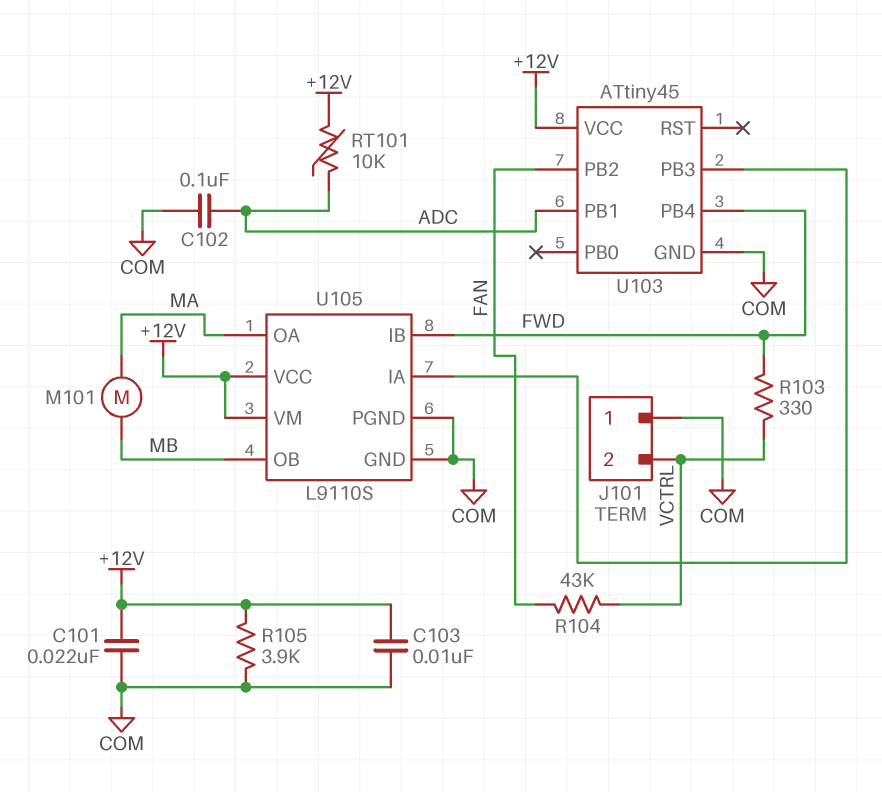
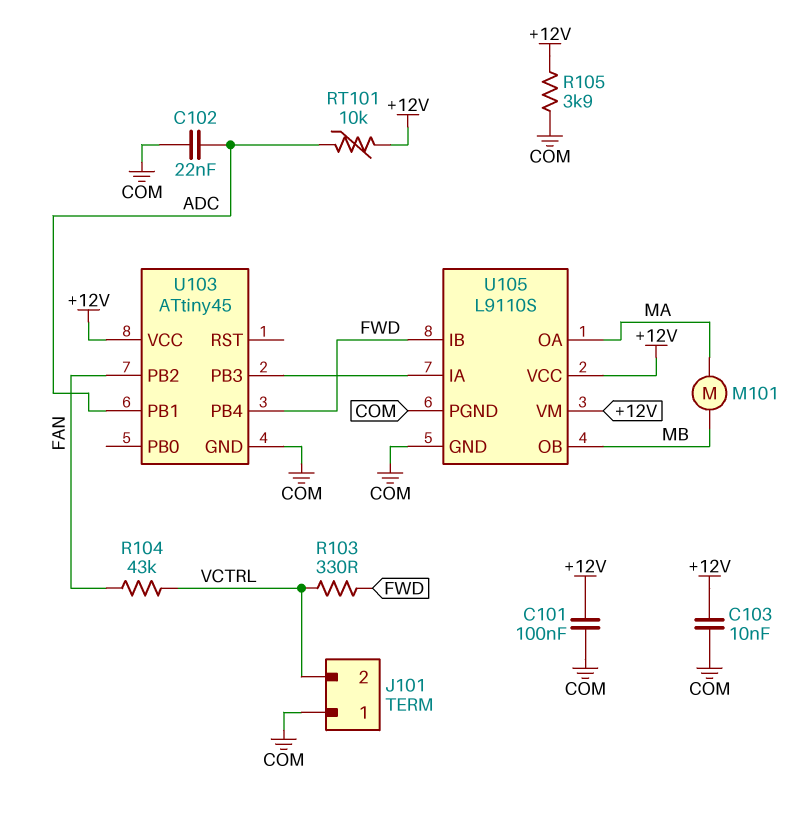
C101: 22nF (+12V, COM) -> 100nF (+12V, COM)
C102: 100nF (ADC, COM) -> 22nF (ADC, COM)

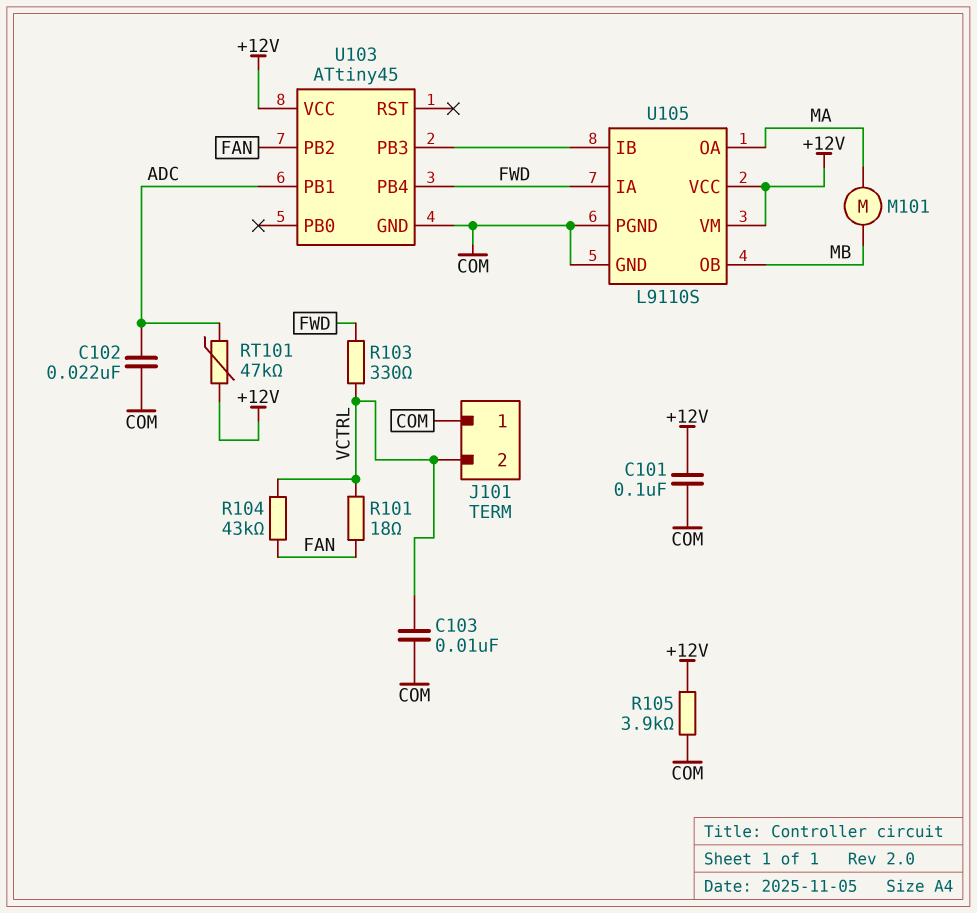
C103: 10nF (+12V, COM) -> 10nF (COM, VCTRL)
R101: none -> 18 (FAN, VCTRL)
RT101: 10k (+12V, ADC) -> 47k (+12V, ADC)
U105 pin IA: U103/PB3 -> FWD
U105 pin IB: FWD -> U103/PB3

